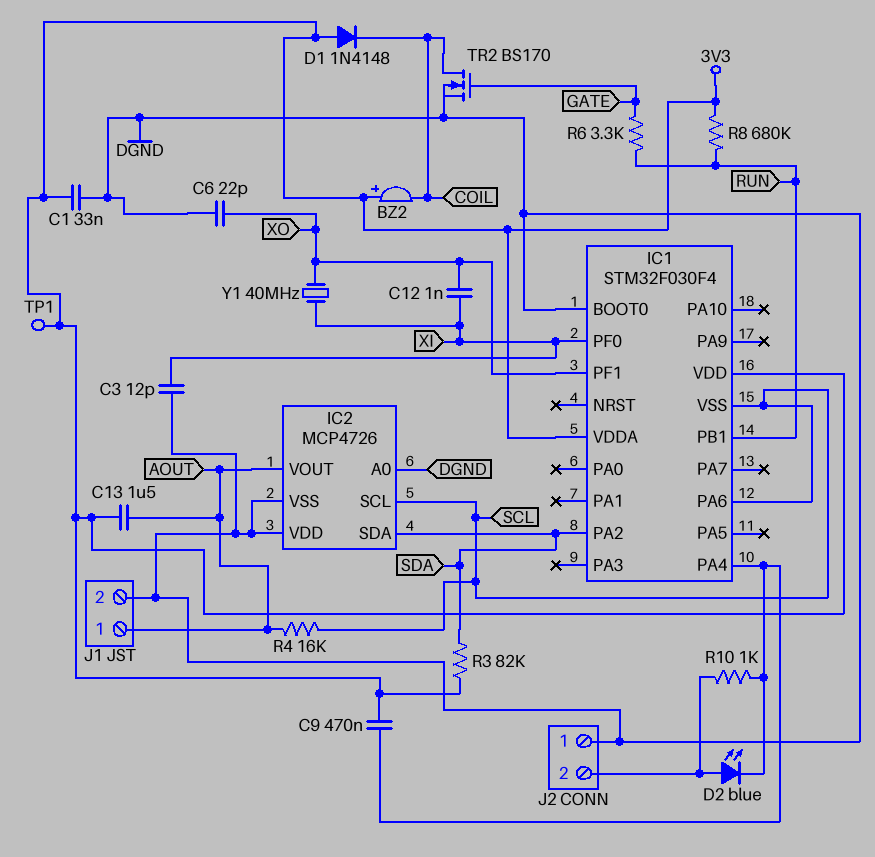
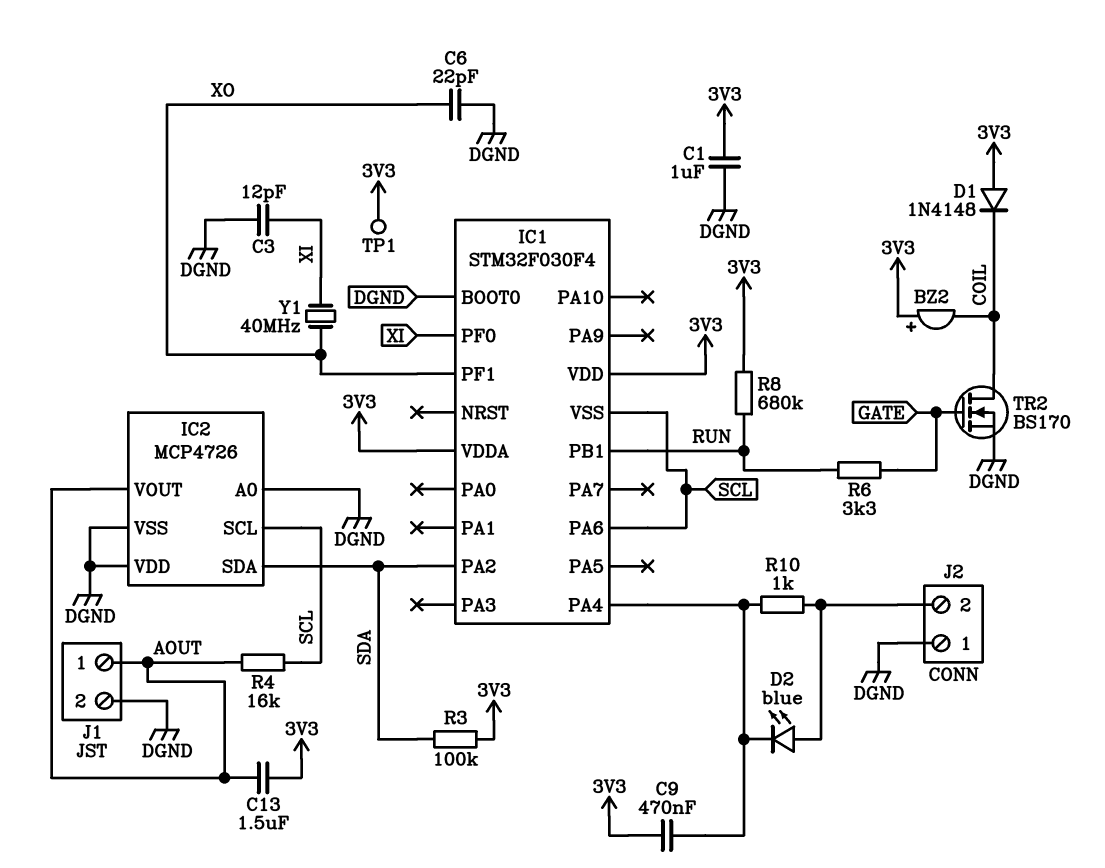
C1: 33nF (3V3, DGND) -> 1uF (3V3, DGND)
C12: 1nF (XI, XO) -> none
R3: 82k (3V3, SDA) -> 100k (3V3, SDA)

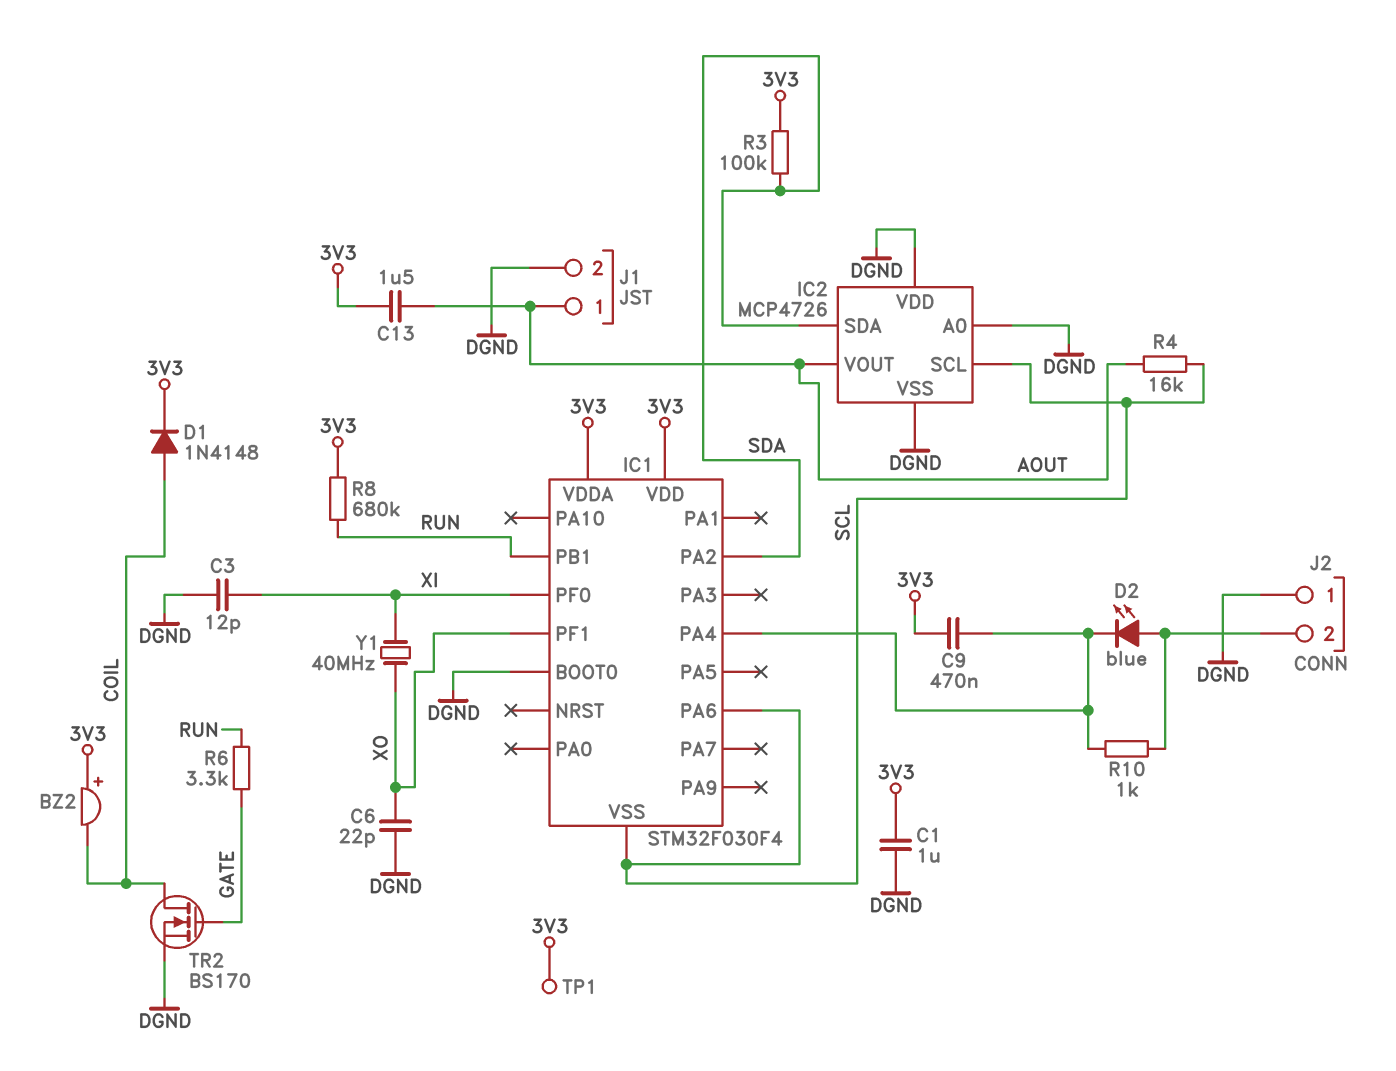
D1: diode 1N4148 (A 3V3, K COIL) -> diode 1N4148 (A COIL, K 3V3)

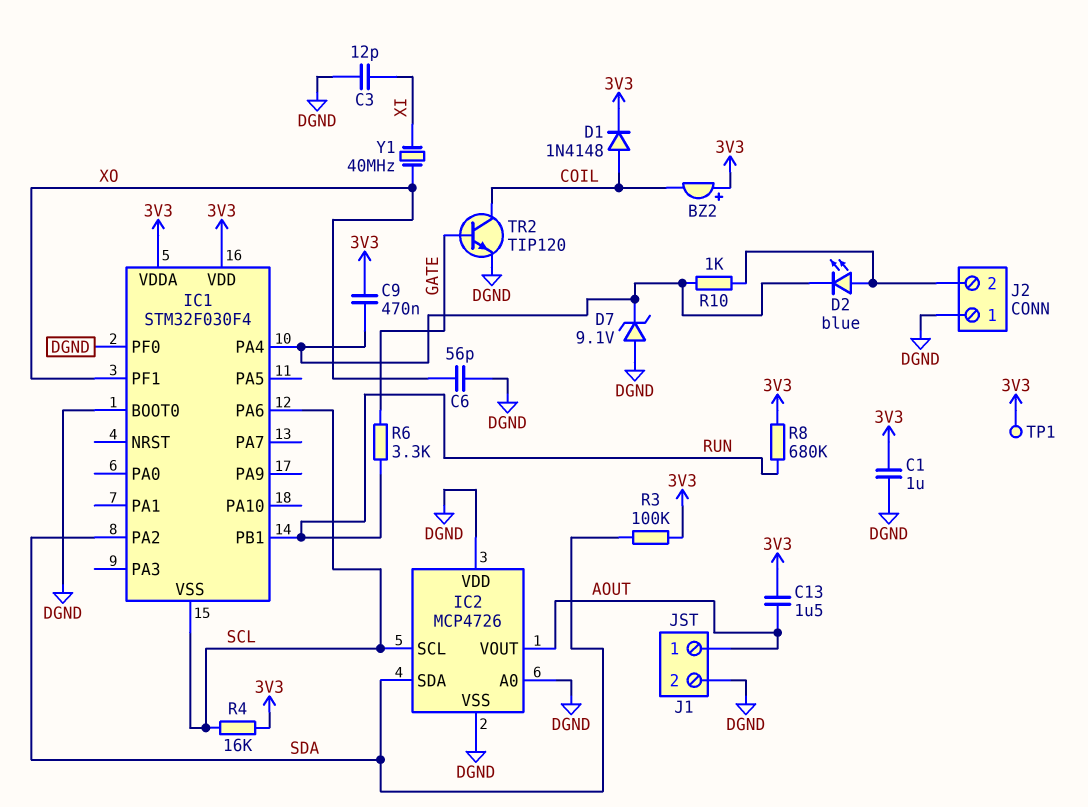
C6: 22pF (DGND, XO) -> 56pF (DGND, XO)
D7: none -> zener 9.1V (A DGND, K IC1/PA4)
IC1 pin PF0: XI -> DGND
R4: 16k (AOUT, SCL) -> 16k (3V3, SCL)
TR2: NMOS BS170 (G GATE, D COIL, S DGND) -> NPN TIP120 (B GATE, C COIL, E DGND)

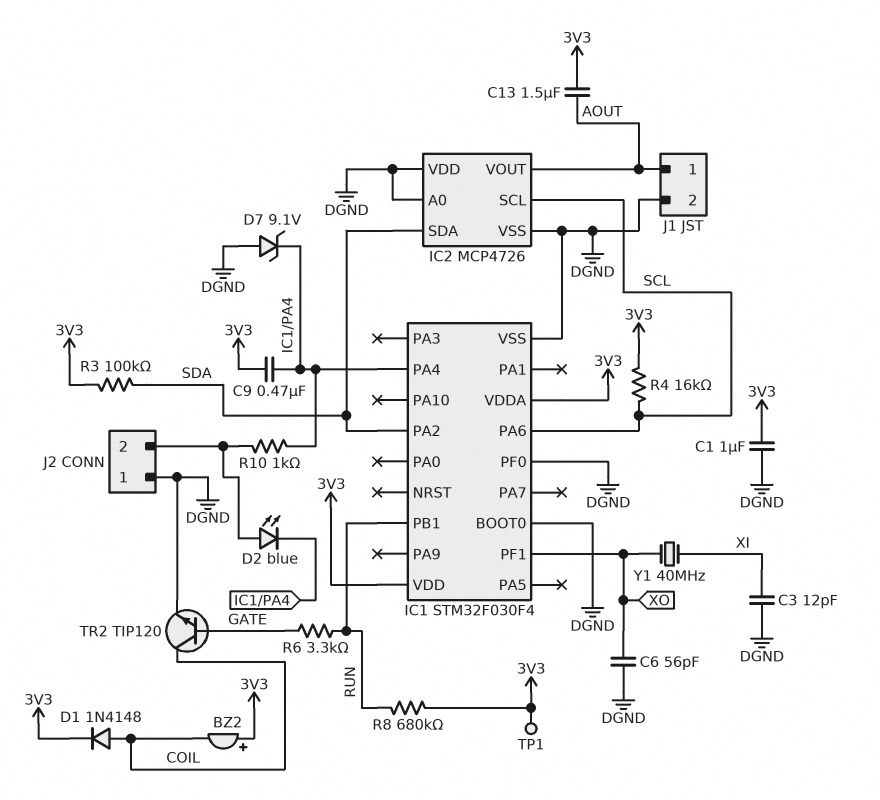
IC1 pin VSS: SCL -> DGND

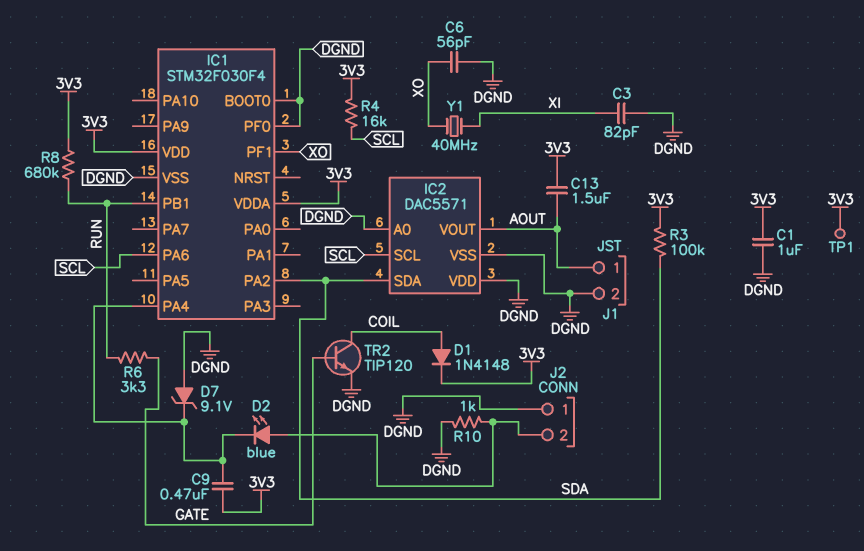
BZ2: buzzer (plus 3V3, minus COIL) -> none
C3: 12pF (DGND, XI) -> 82pF (DGND, XI)
IC2: MCP4726 -> DAC5571
R10: 1k (IC1/PA4, J2/2) -> 1k (DGND, J2/2)

